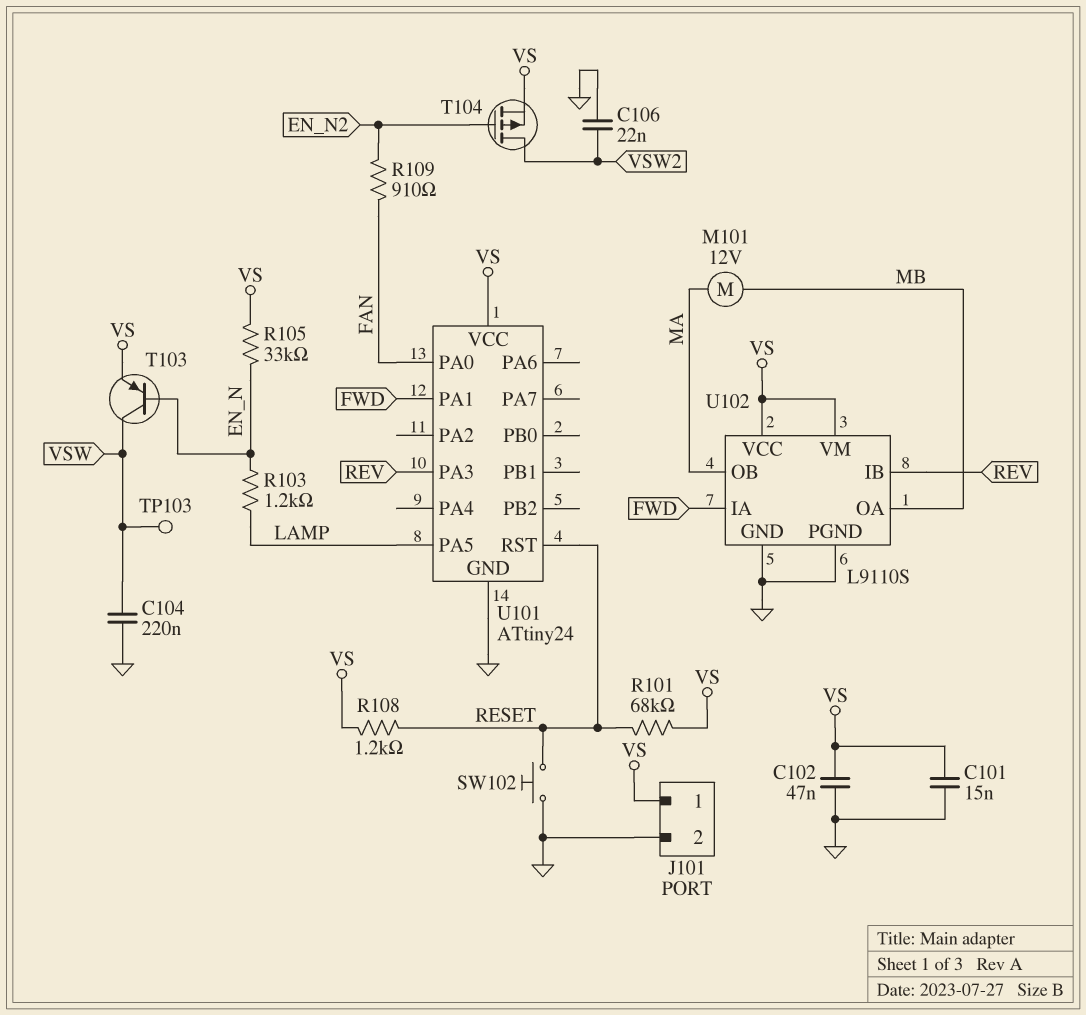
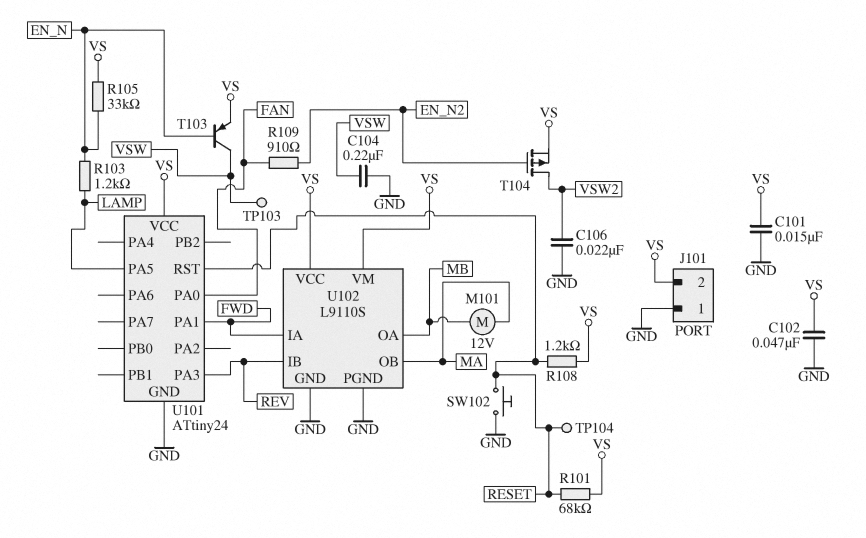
J101 pin 1: VS -> GND
J101 pin 2: GND -> VS
TP104: none -> test point (RESET)

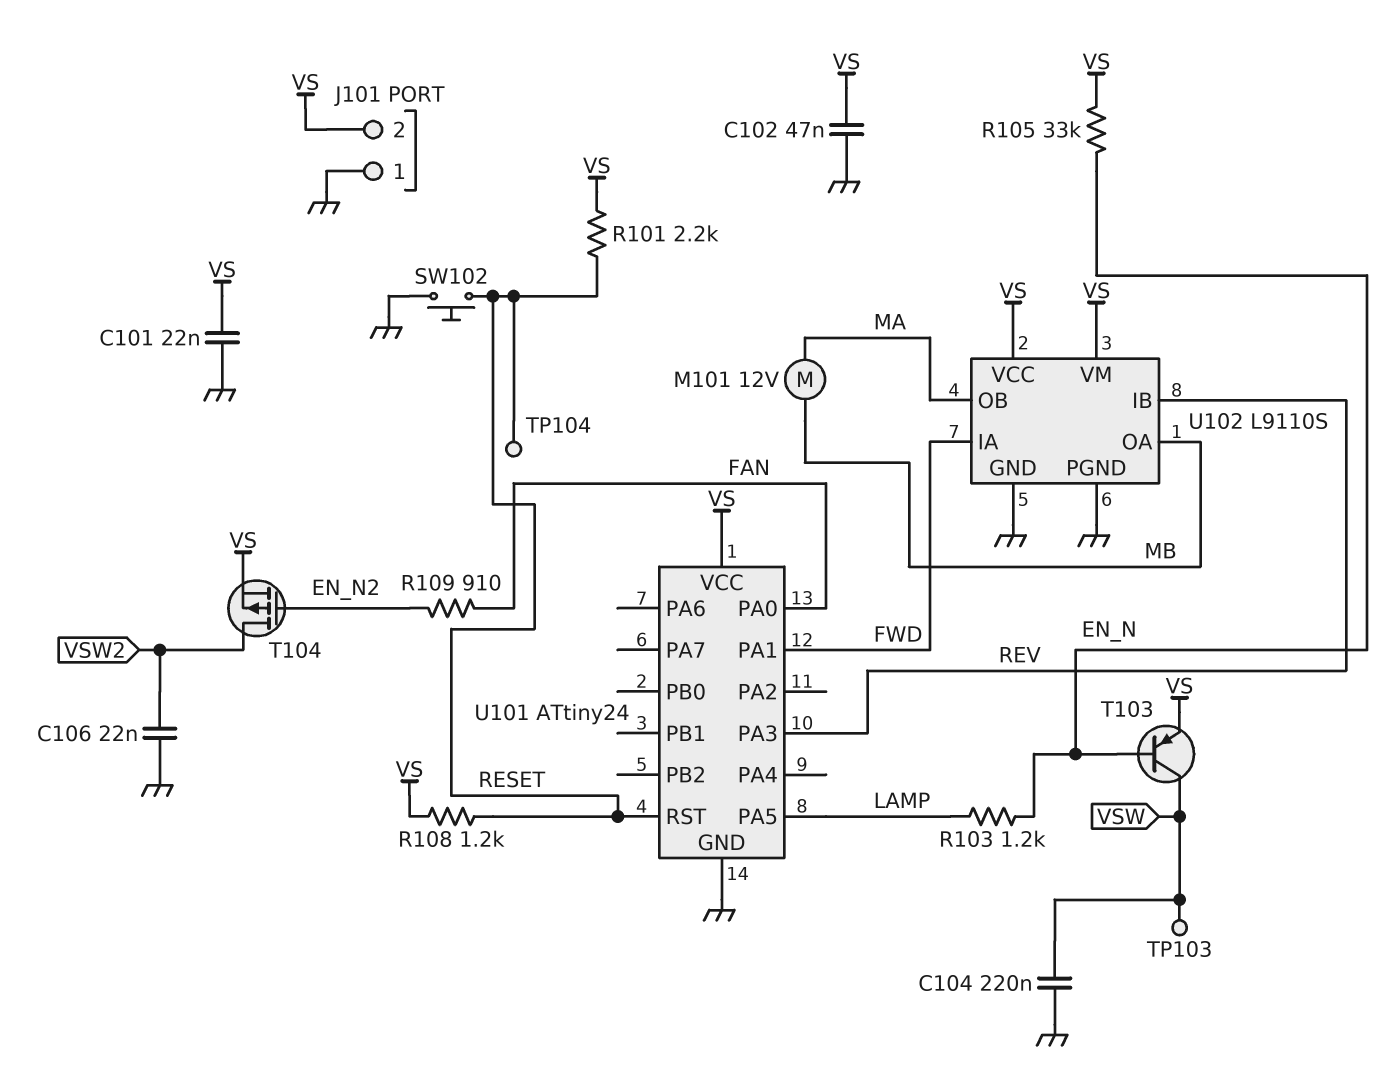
C101: 15nF (GND, VS) -> 22nF (GND, VS)
R101: 68k (RESET, VS) -> 2.2k (RESET, VS)

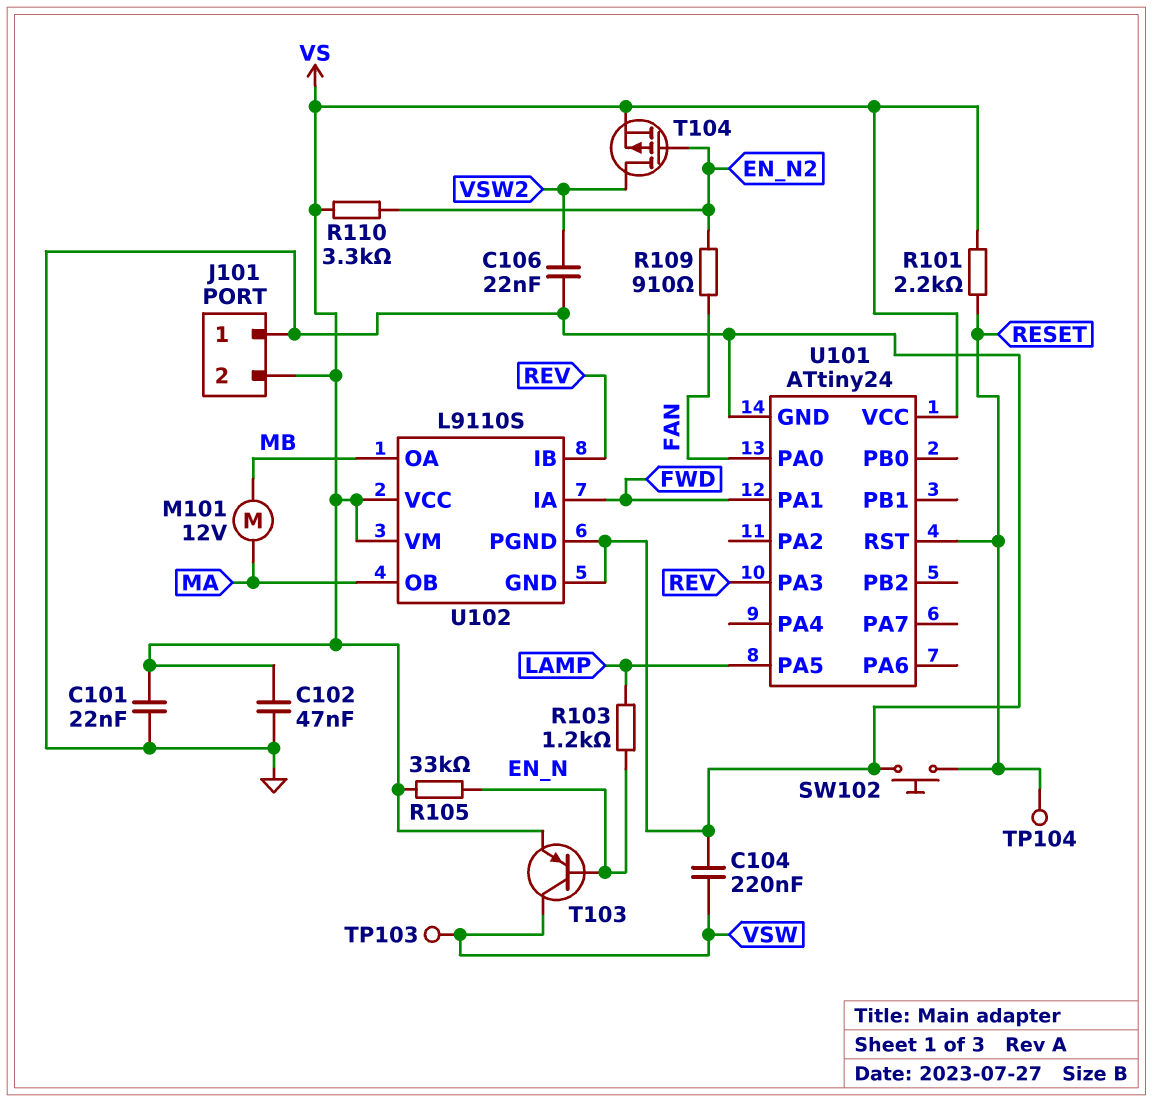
R108: 1.2k (RESET, VS) -> none
R110: none -> 3.3k (EN_N2, VS)

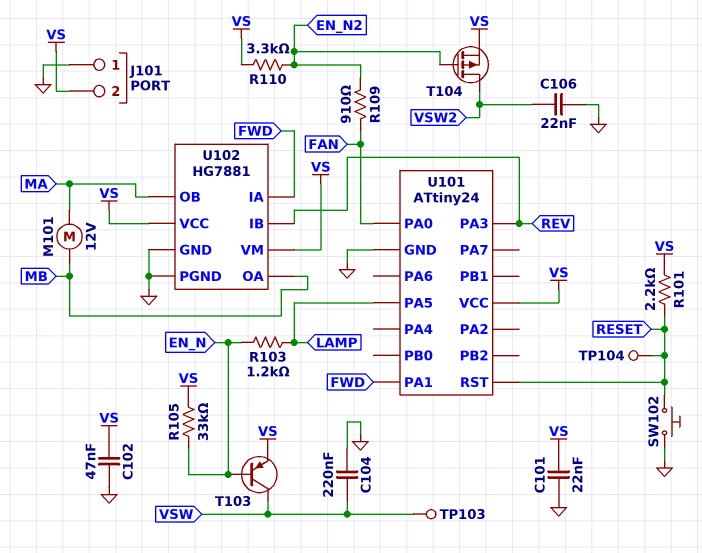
U102: L9110S -> HG7881

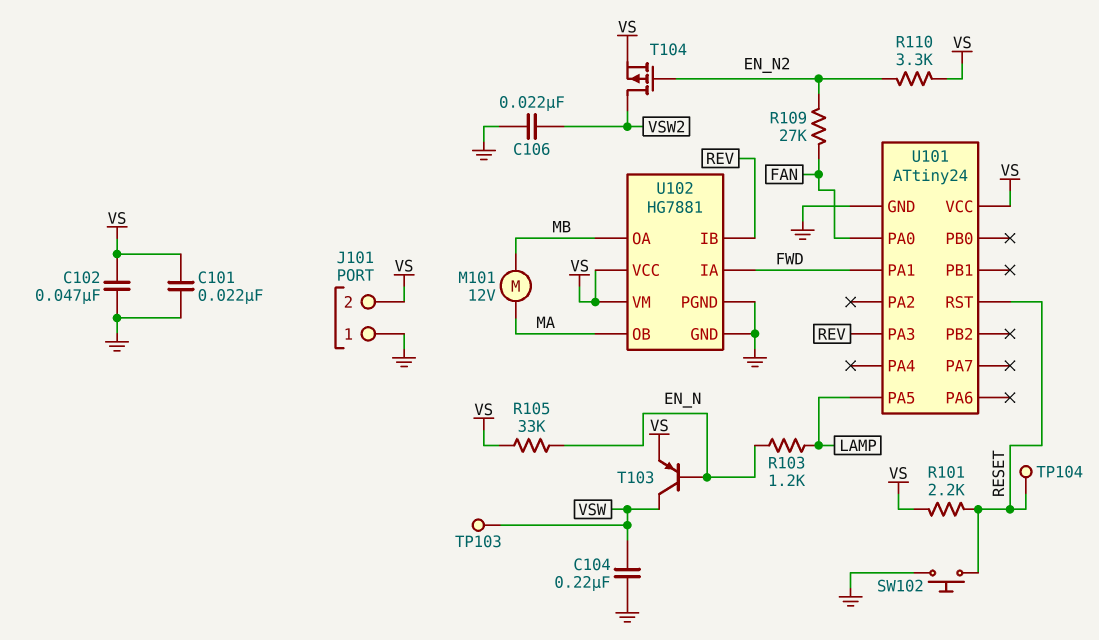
R109: 910 (EN_N2, FAN) -> 27k (EN_N2, FAN)

